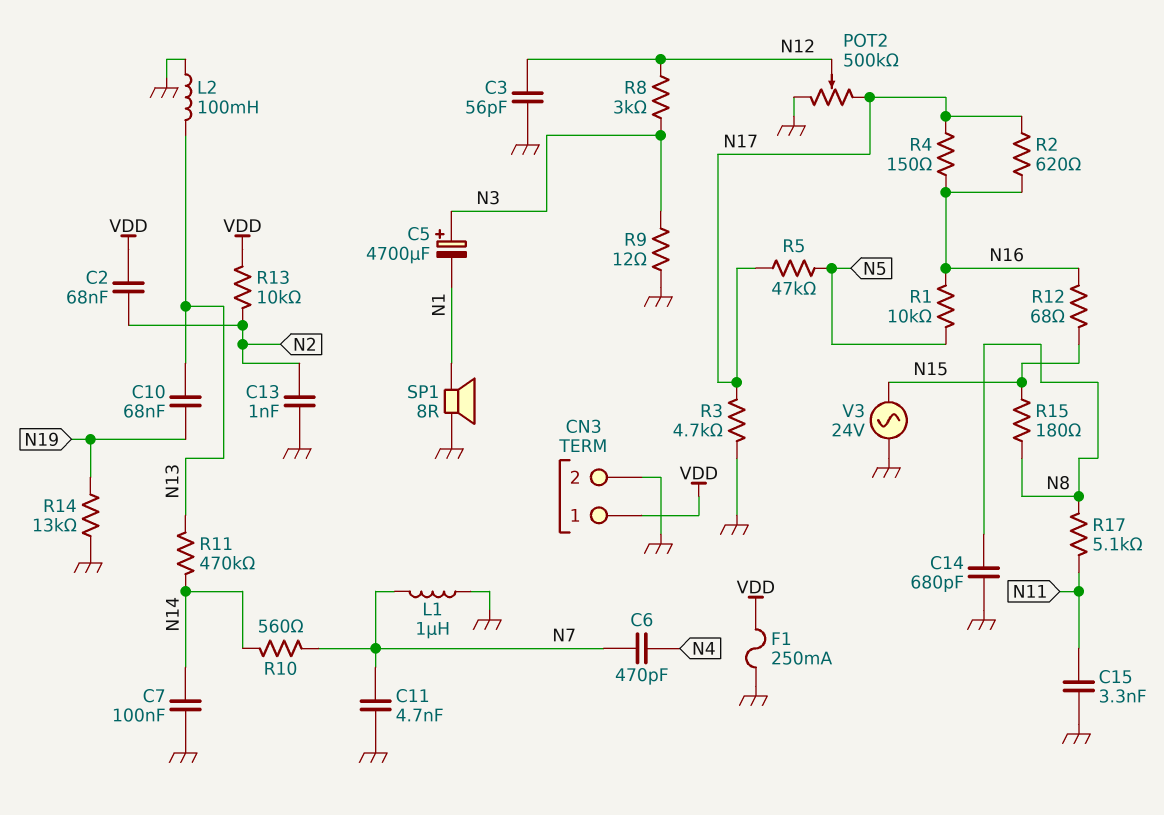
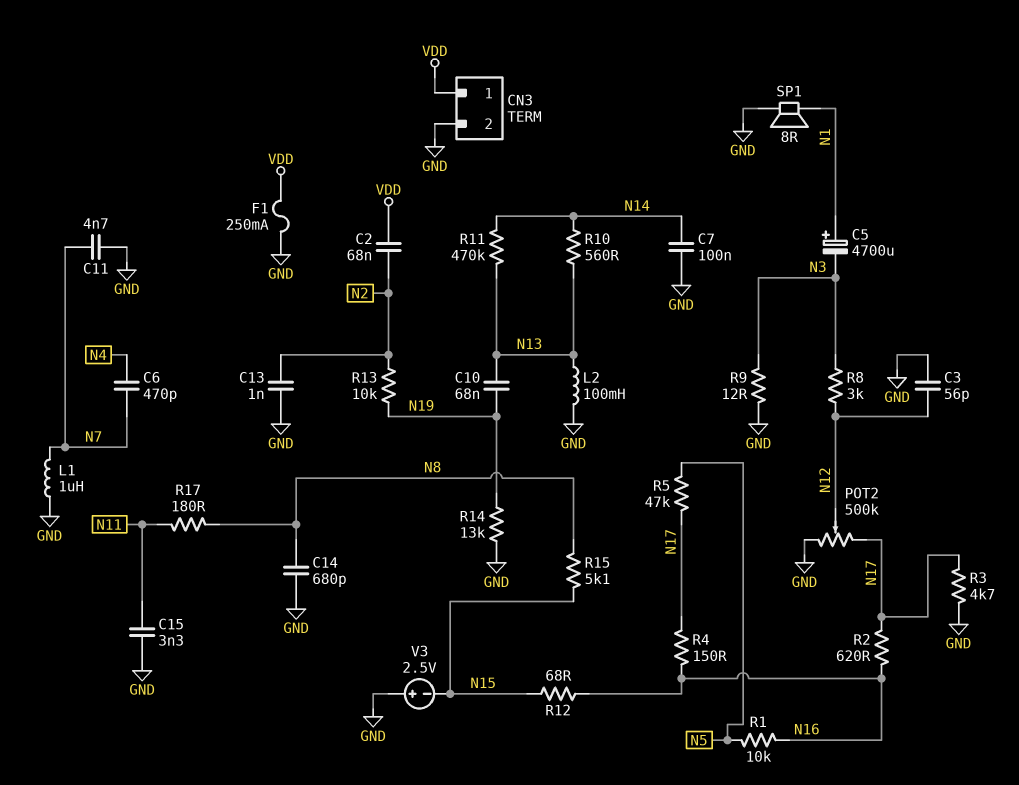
C5: 4700uF (plus N3, minus N1) -> 4700uF (plus N1, minus N3)
R10: 560 (N7, N14) -> 560 (N13, N14)
R13: 10k (N2, VDD) -> 10k (N2, N19)
R15: 180 (N8, N15) -> 5.1k (N8, N15)
R17: 5.1k (N8, N11) -> 180 (N8, N11)
V3: AC 24V (GND, N15) -> 2.5V (plus GND, minus N15)

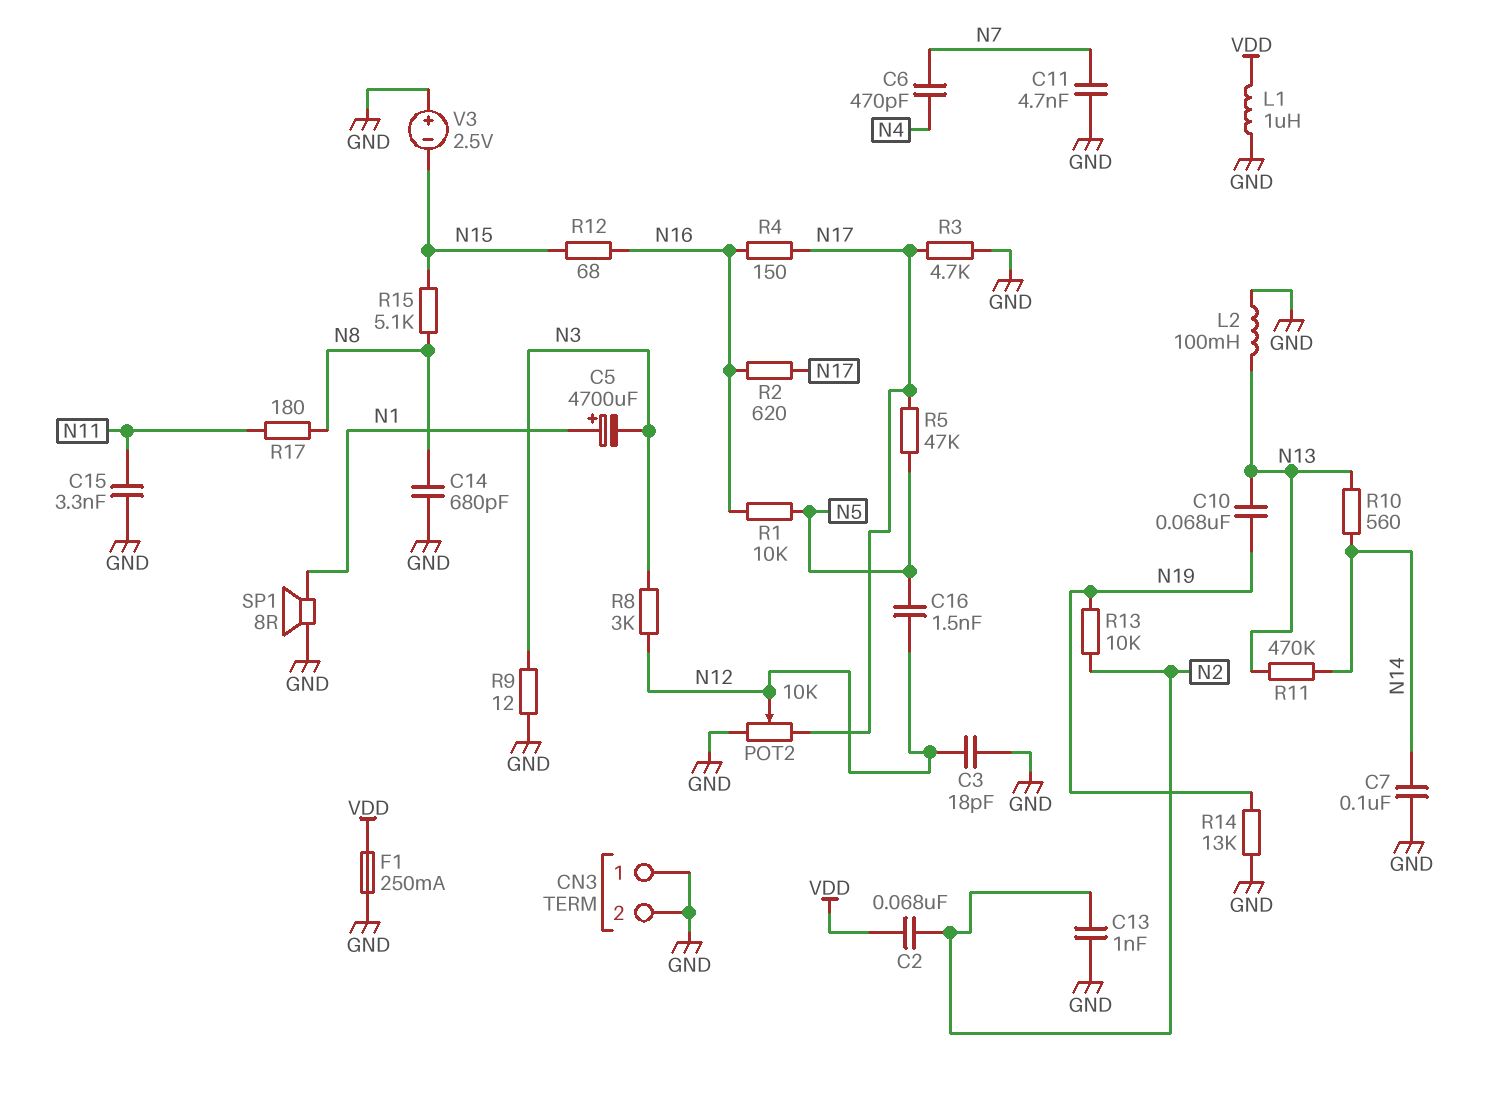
C3: 56pF (GND, N12) -> 18pF (GND, N12)
C16: none -> 1.5nF (N5, N12)
CN3 pin 1: VDD -> GND
L1: 1uH (GND, N7) -> 1uH (GND, VDD)
POT2: 500k (GND, N17, wiper N12) -> 10k (GND, N17, wiper N12)

